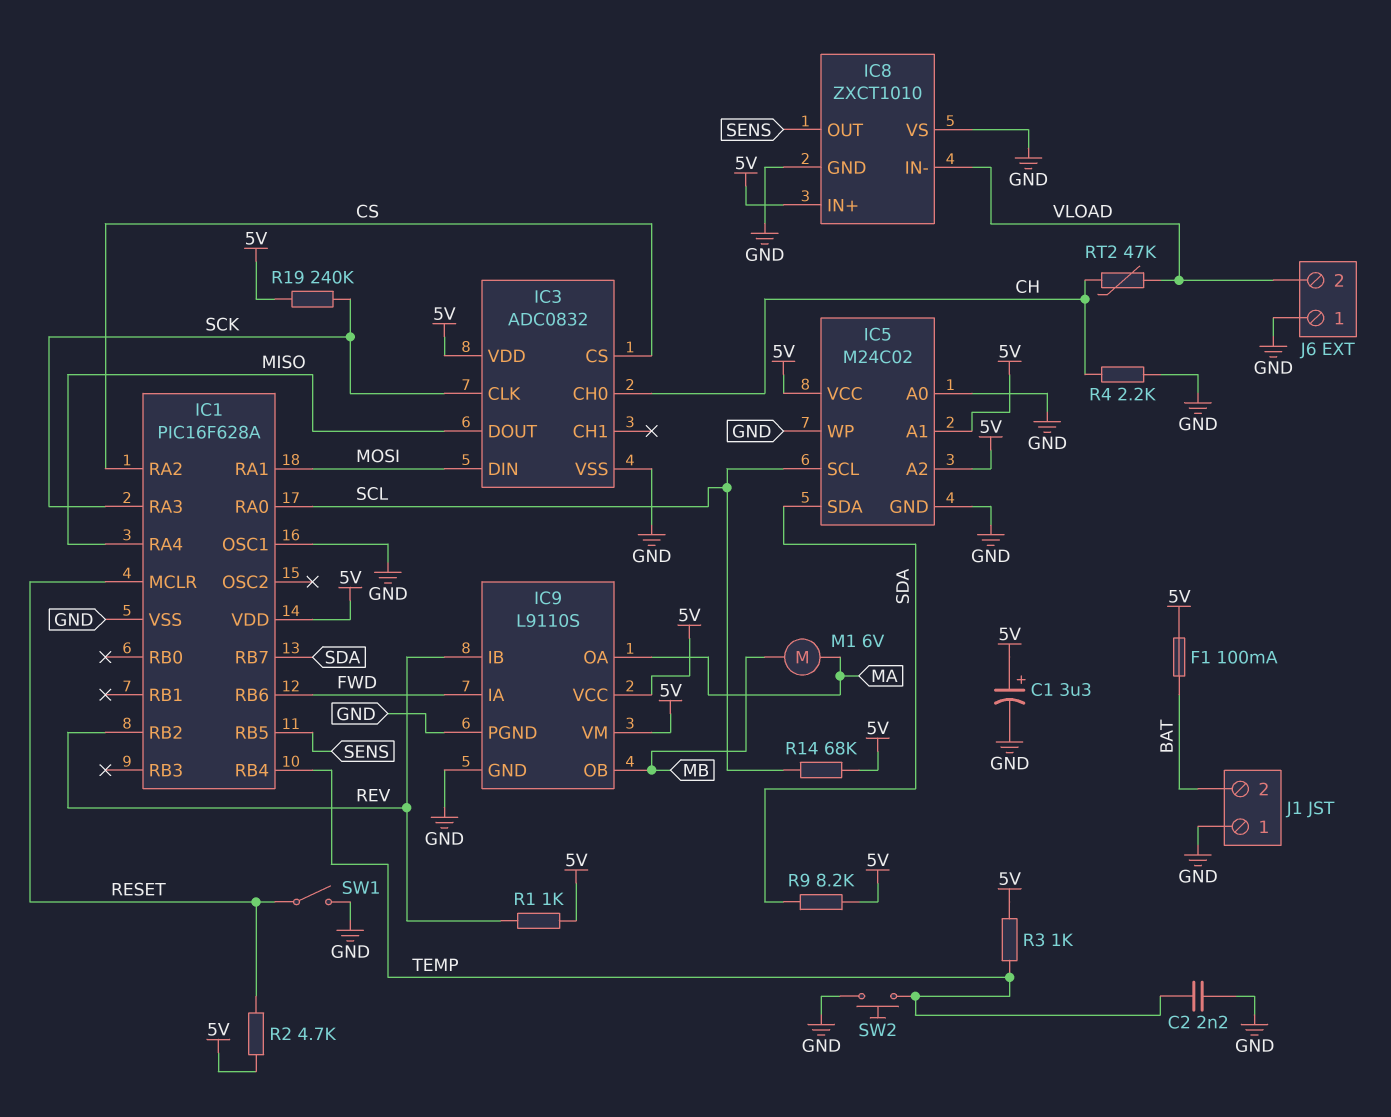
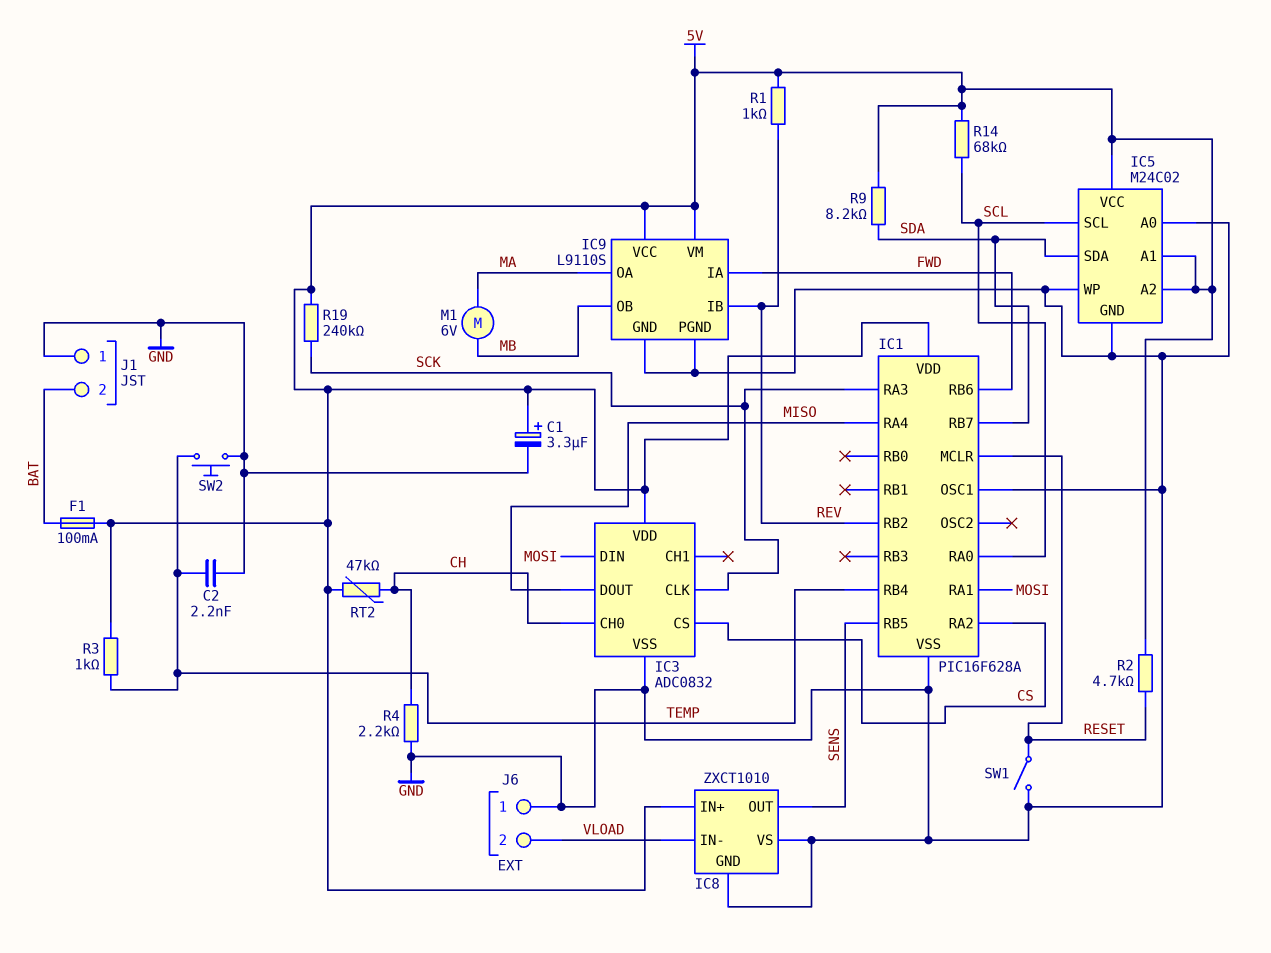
RT2: 47k (CH, VLOAD) -> 47k (5V, CH)

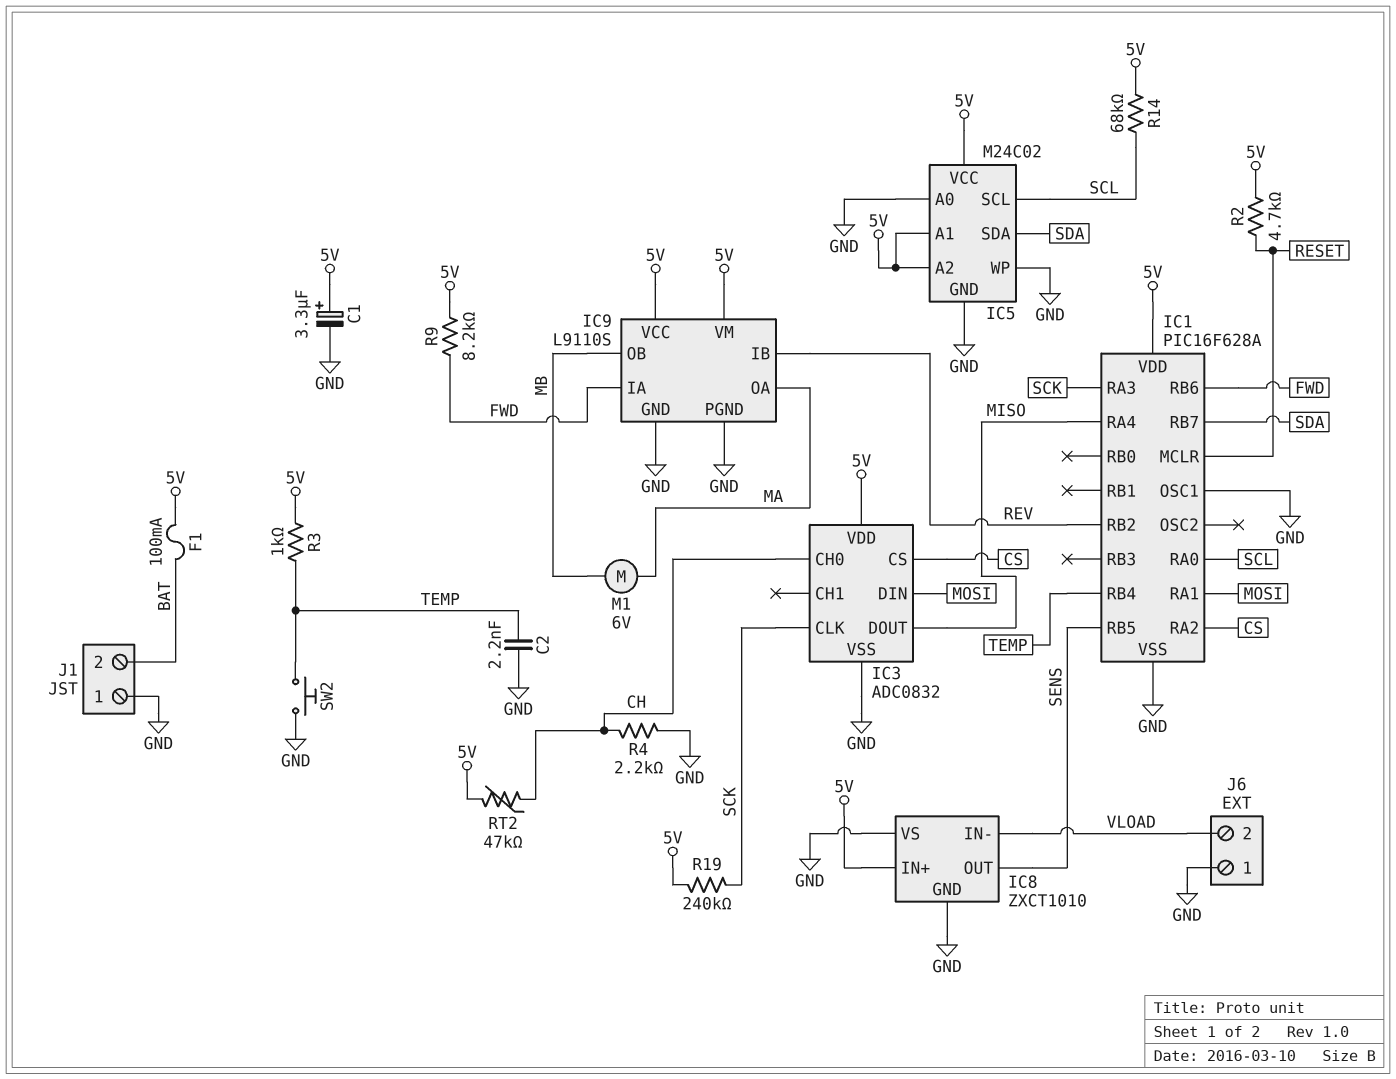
R1: 1k (5V, REV) -> none
R9: 8.2k (5V, SDA) -> 8.2k (5V, FWD)
SW1: switch (GND, RESET) -> none

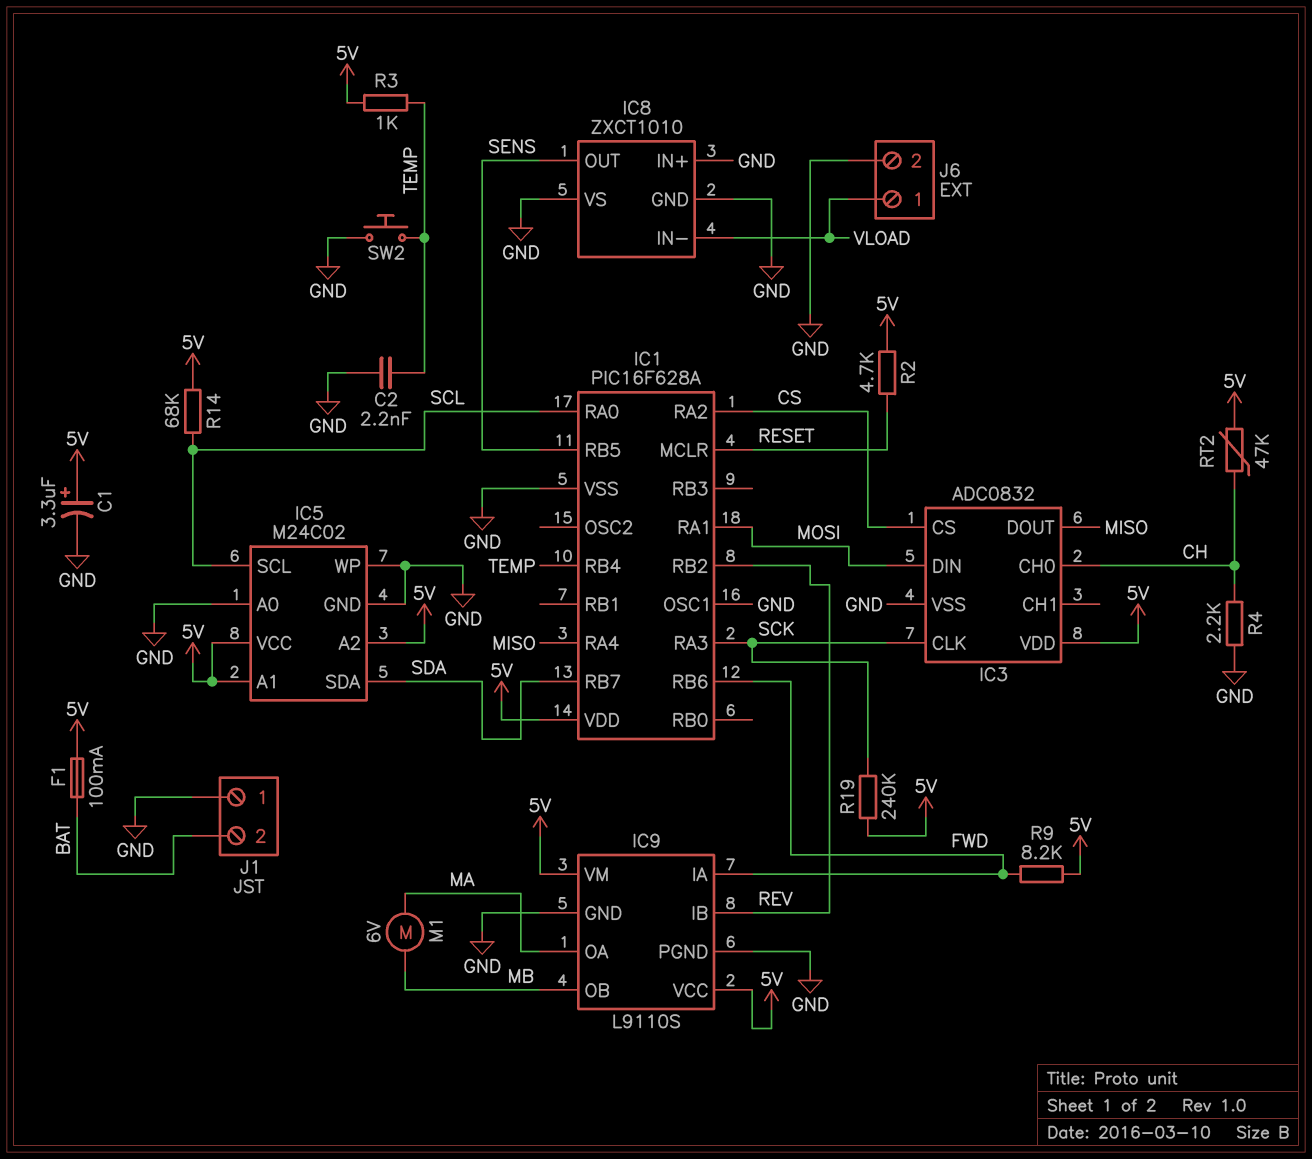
IC8 pin IN+: 5V -> GND
J6 pin 1: GND -> VLOAD
J6 pin 2: VLOAD -> GND

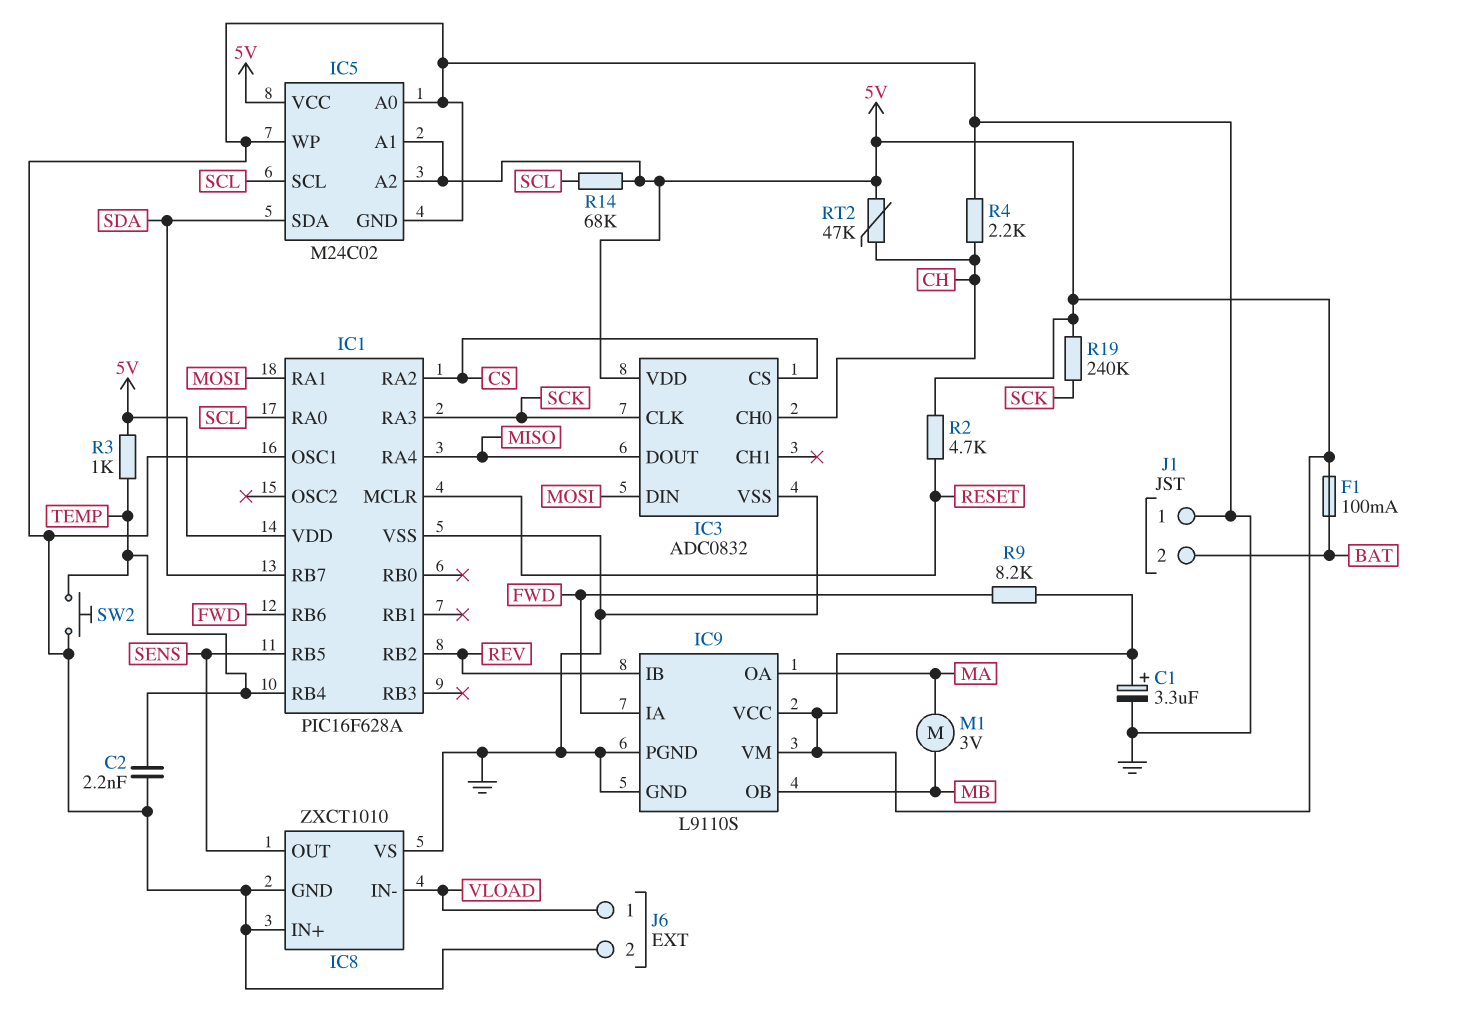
M1: motor 6V (MA, MB) -> motor 3V (MA, MB)

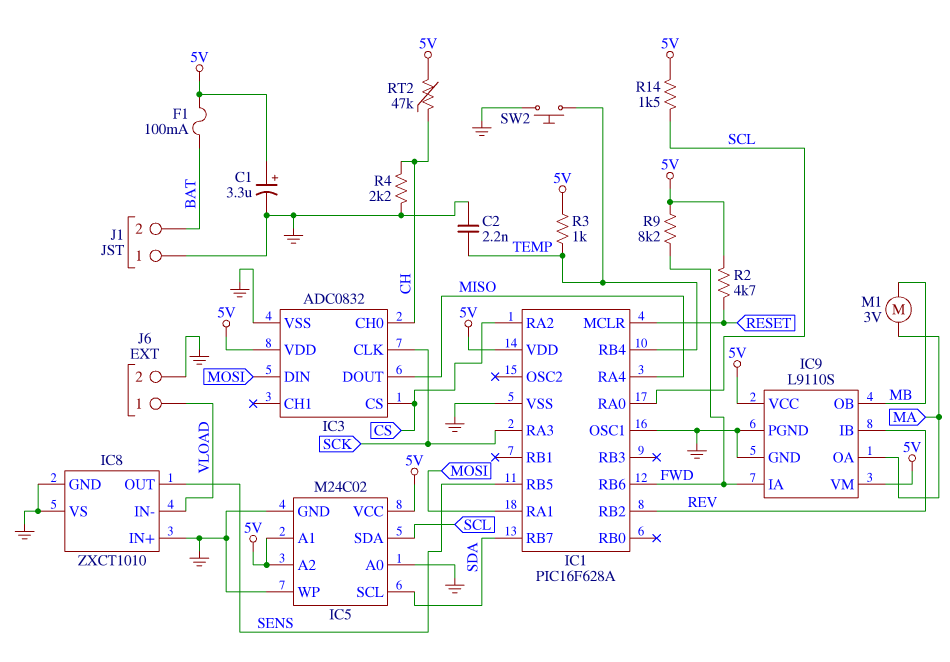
IC5 pin SCL: SCL -> SDA
IC5 pin SDA: SDA -> SCL
R14: 68k (5V, SCL) -> 1.5k (5V, SCL)
R19: 240k (5V, SCK) -> none

